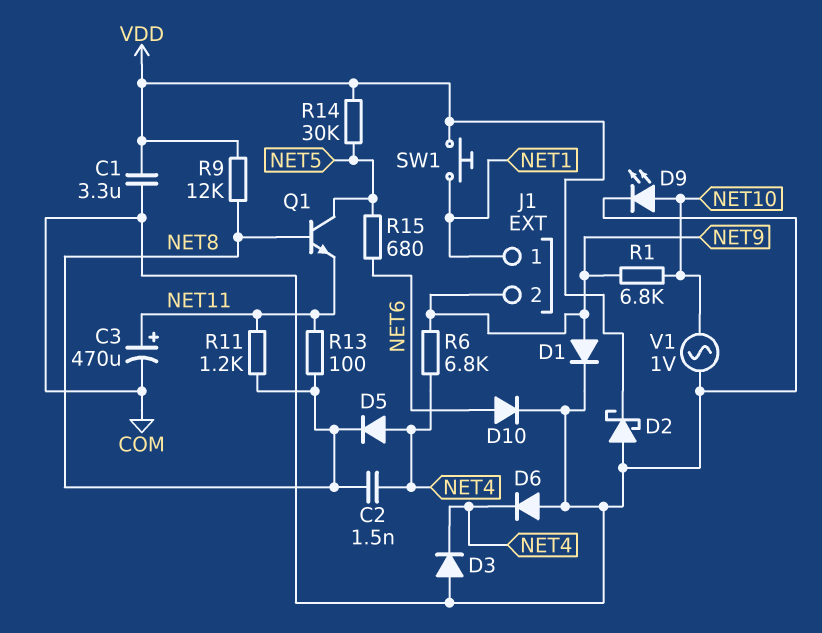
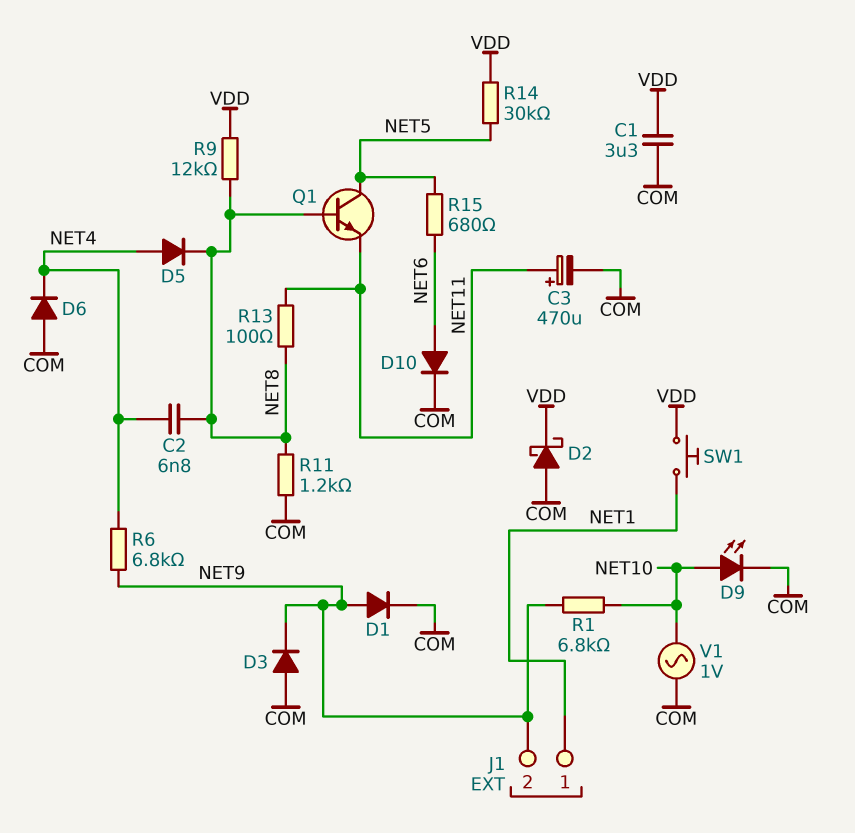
C2: 1.5nF (NET4, NET8) -> 6.8nF (NET4, NET8)
D3: diode (A COM, K NET4) -> diode (A COM, K NET9)
R11: 1.2k (NET8, NET11) -> 1.2k (COM, NET8)

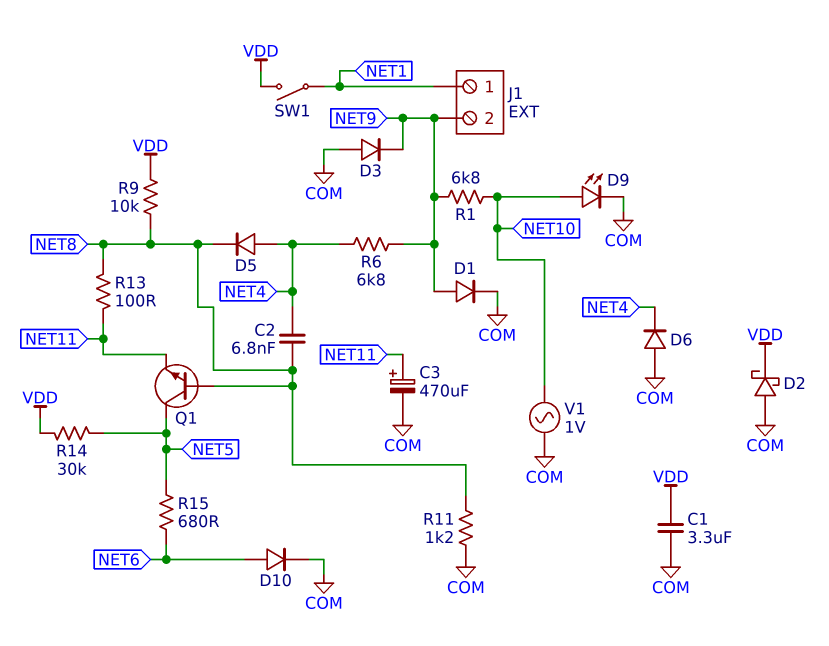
R9: 12k (NET8, VDD) -> 10k (NET8, VDD)
SW1: button (NET1, VDD) -> switch (NET1, VDD)

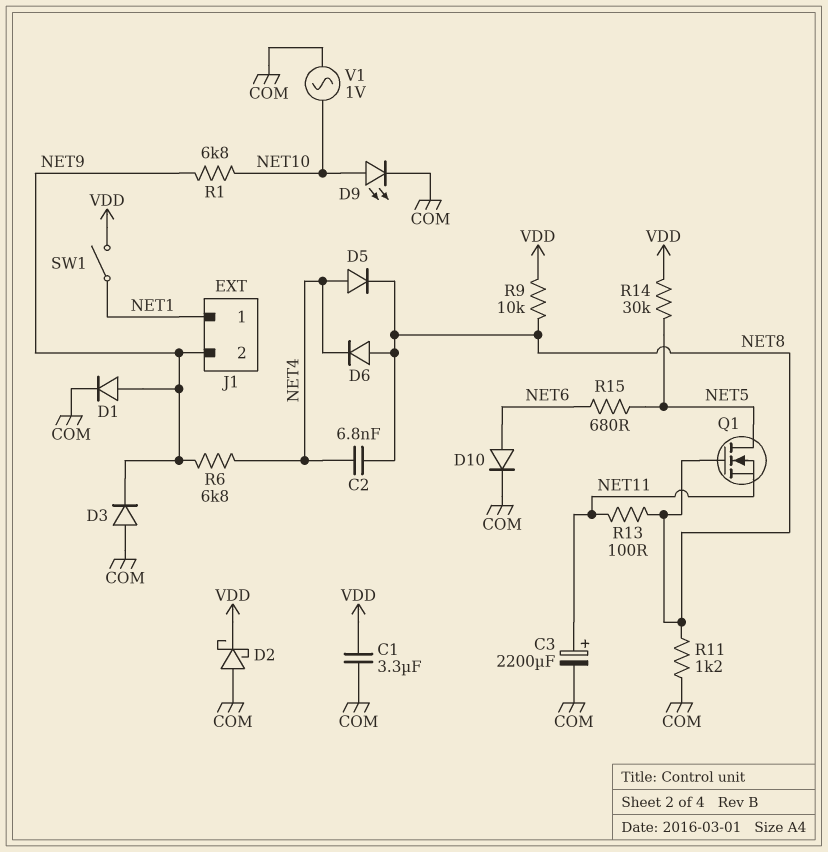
C3: 470uF (plus NET11, minus COM) -> 2200uF (plus NET11, minus COM)
D6: diode (A COM, K NET4) -> diode (A NET8, K NET4)
Q1: NPN (B NET8, C NET5, E NET11) -> NMOS (G NET8, D NET5, S NET11)

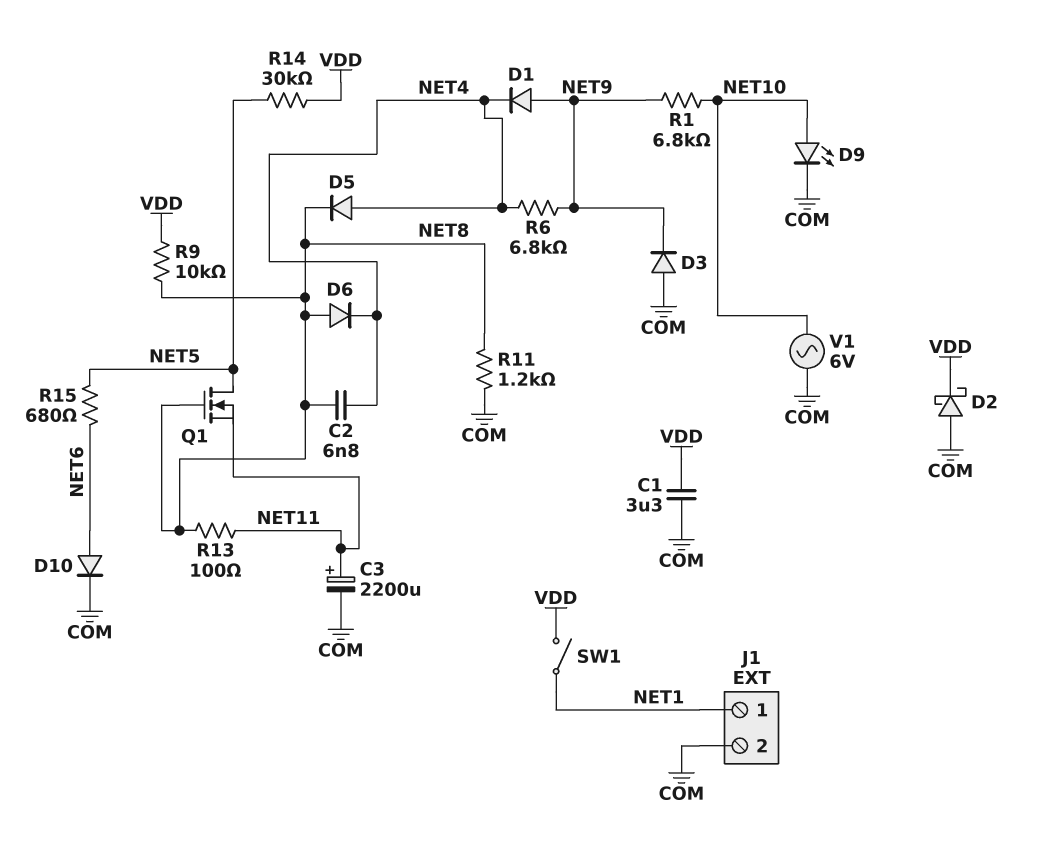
D1: diode (A NET9, K COM) -> diode (A NET9, K NET4)
J1 pin 2: NET9 -> COM
V1: AC 1V (COM, NET10) -> AC 6V (COM, NET10)

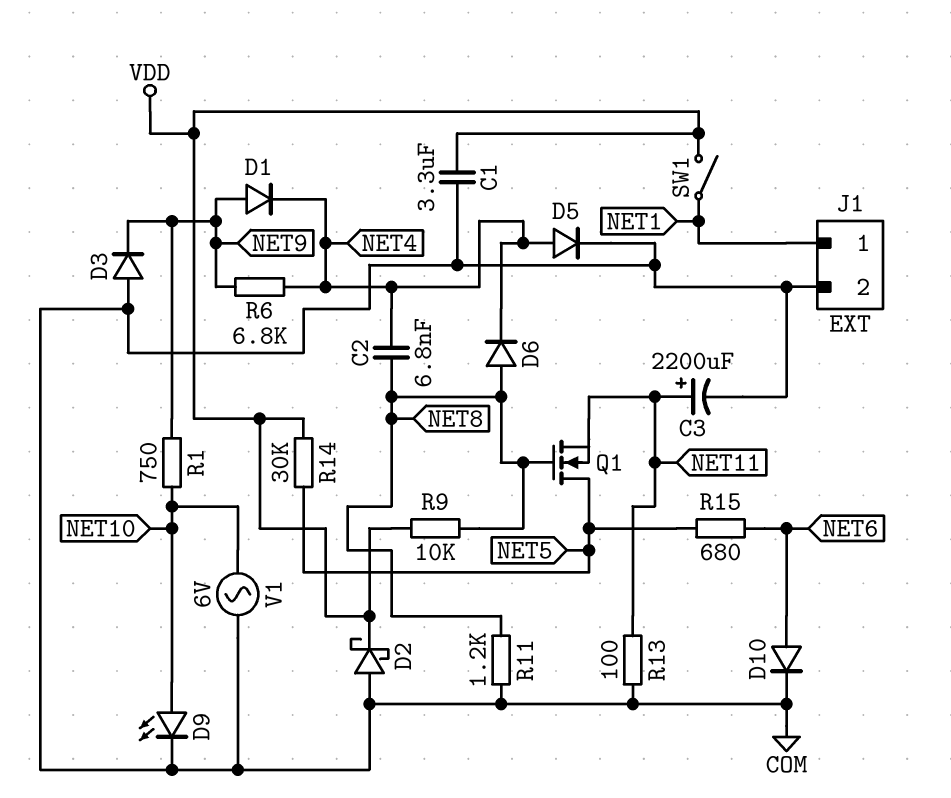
D5: diode (A NET4, K NET8) -> diode (A NET4, K COM)
R1: 6.8k (NET9, NET10) -> 750 (NET9, NET10)
R13: 100 (NET8, NET11) -> 100 (COM, NET11)

